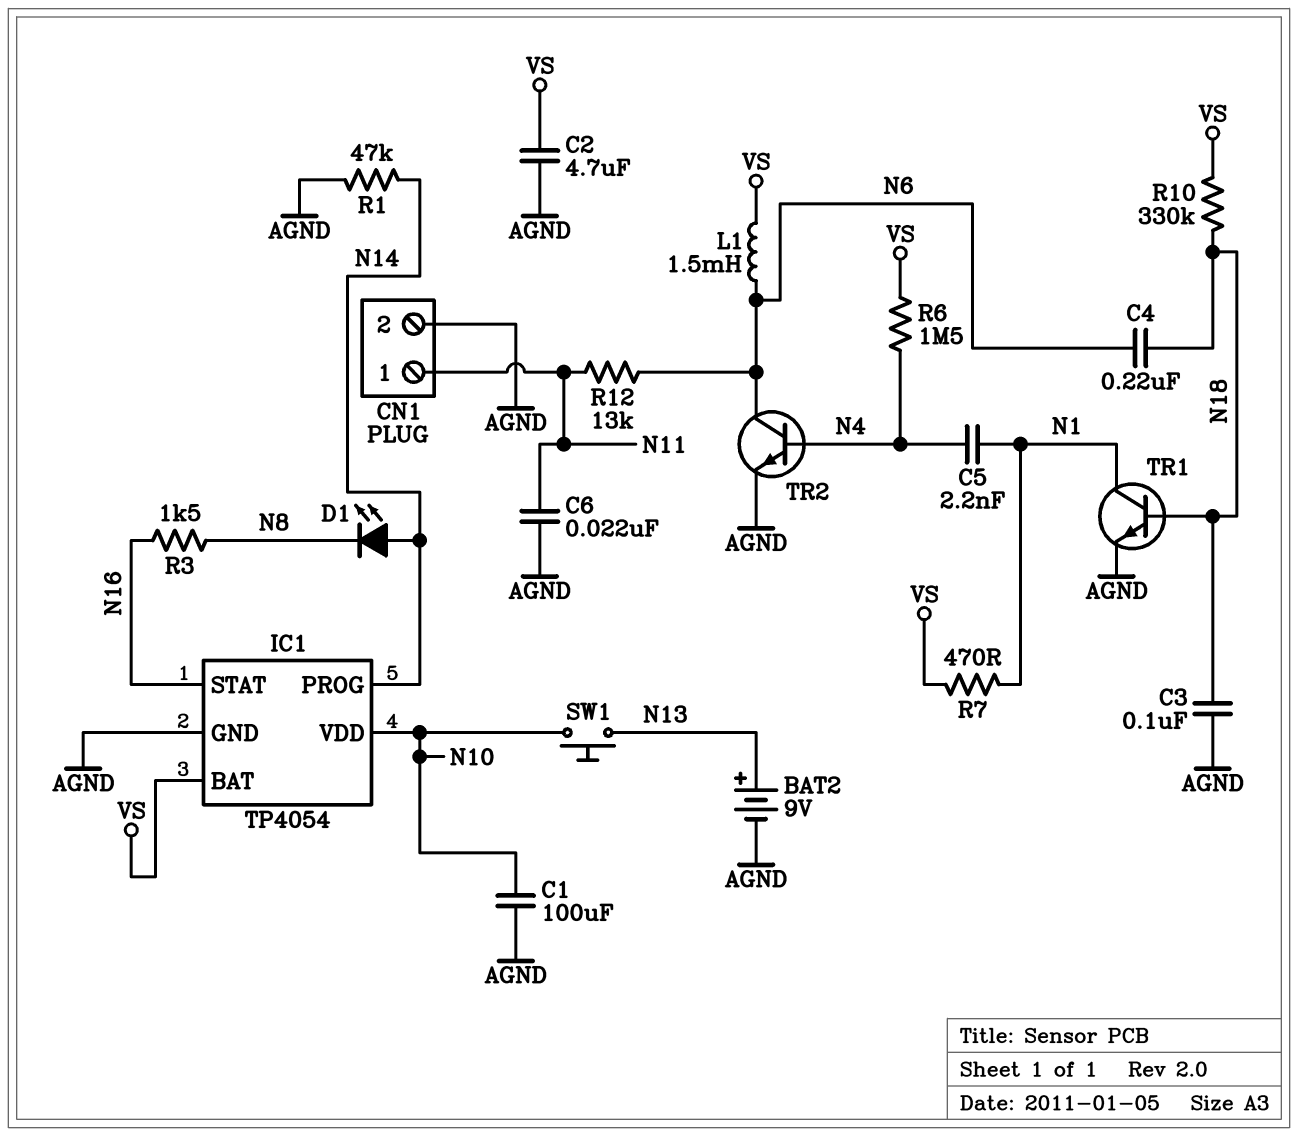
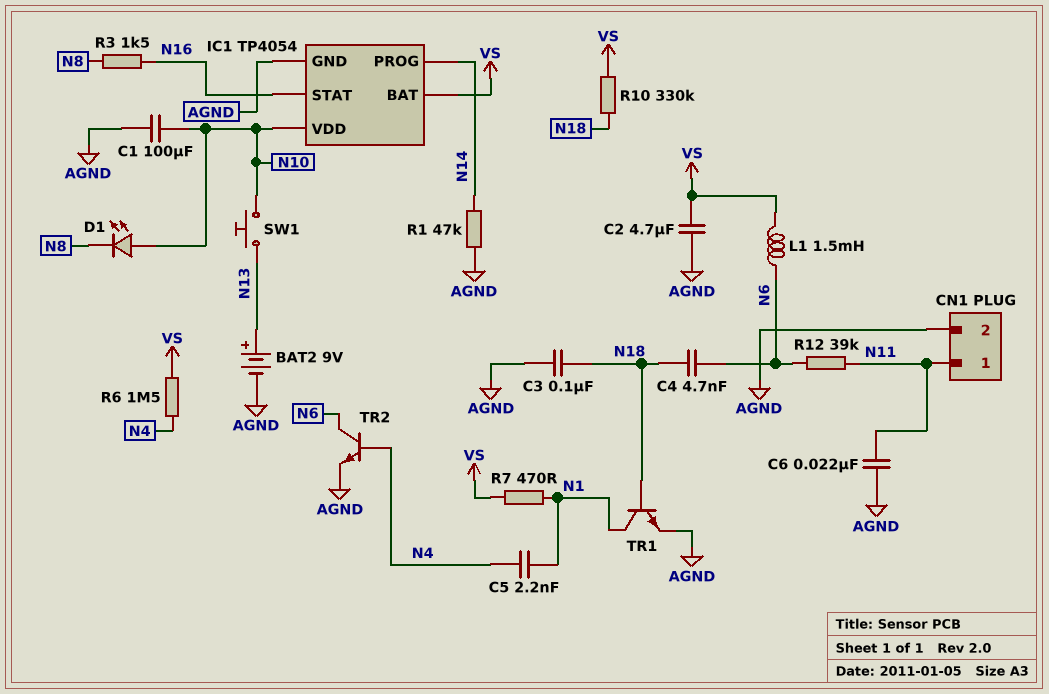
C4: 220nF (N6, N18) -> 4.7nF (N6, N18)
D1: LED (A N14, K N8) -> LED (A N10, K N8)
R12: 13k (N6, N11) -> 39k (N6, N11)

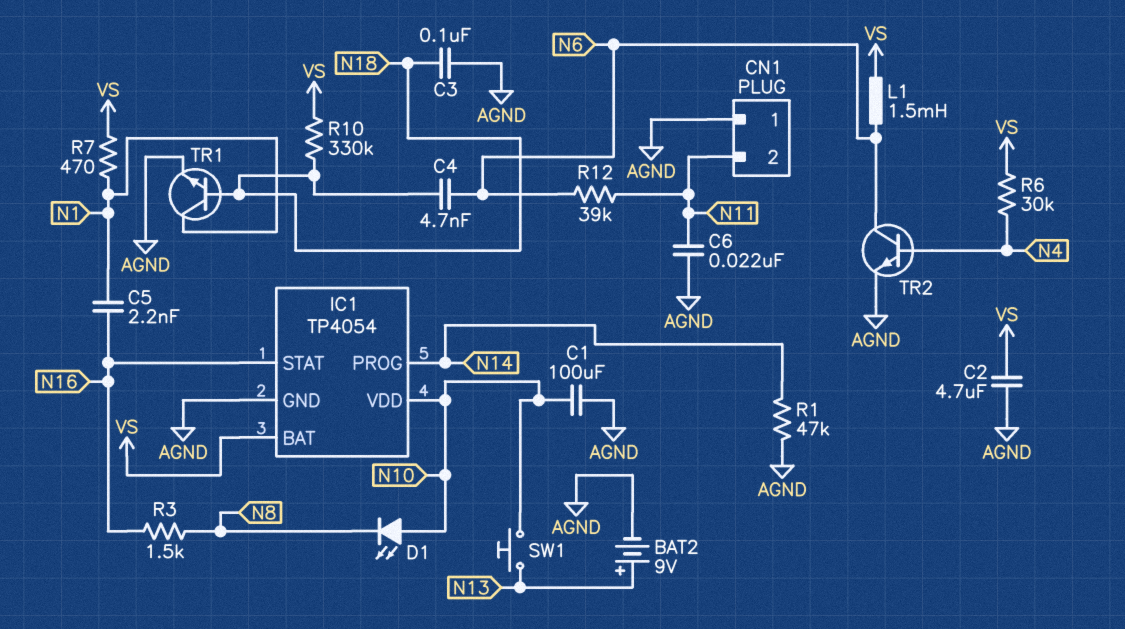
C5: 2.2nF (N1, N4) -> 2.2nF (N1, N16)
CN1 pin 1: N11 -> AGND
CN1 pin 2: AGND -> N11
R6: 1.5M (N4, VS) -> 30k (N4, VS)

